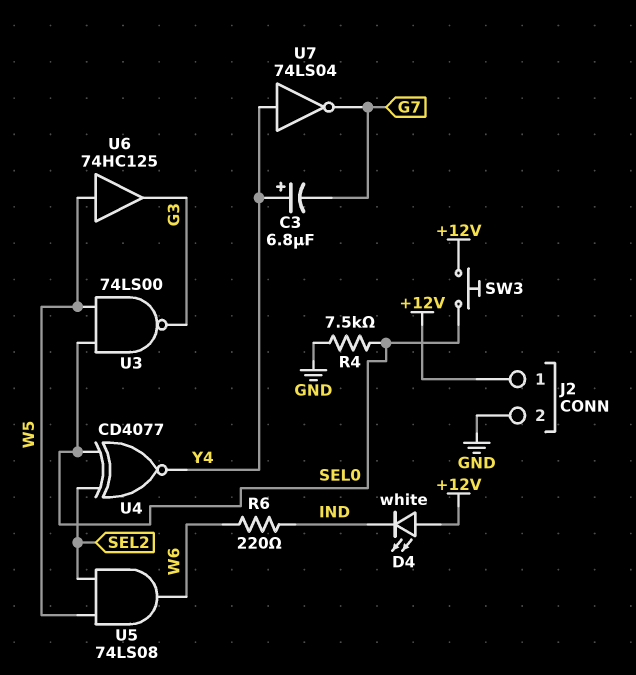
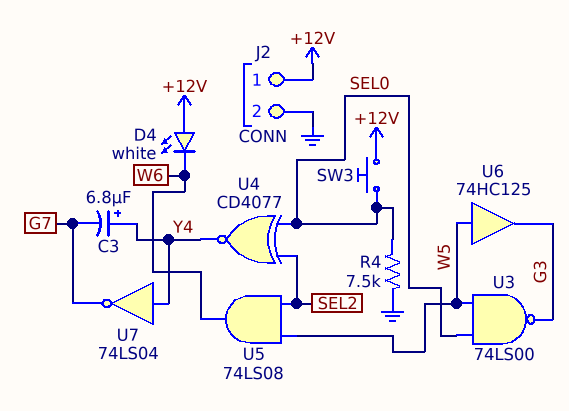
D4: LED white (A +12V, K IND) -> LED white (A +12V, K W6)
R6: 220 (IND, W6) -> none

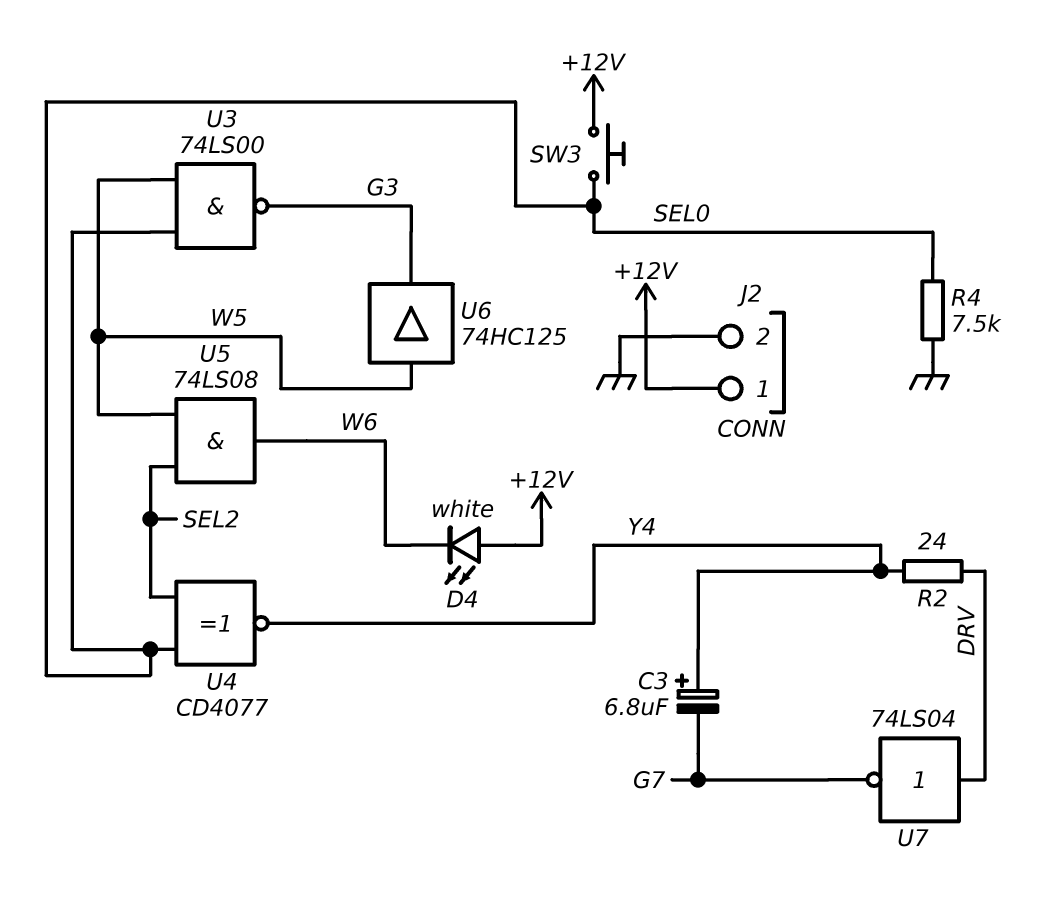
R2: none -> 24 (DRV, Y4)
U7: NOT 74LS04 (in Y4, out G7) -> NOT 74LS04 (in DRV, out G7)

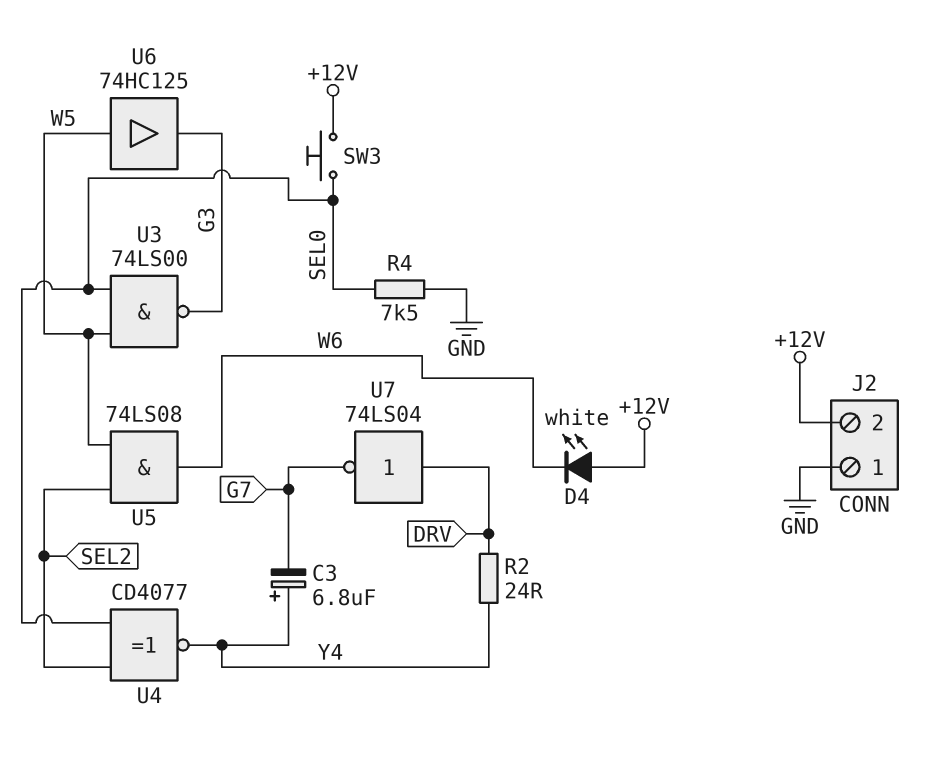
J2 pin 1: +12V -> GND
J2 pin 2: GND -> +12V

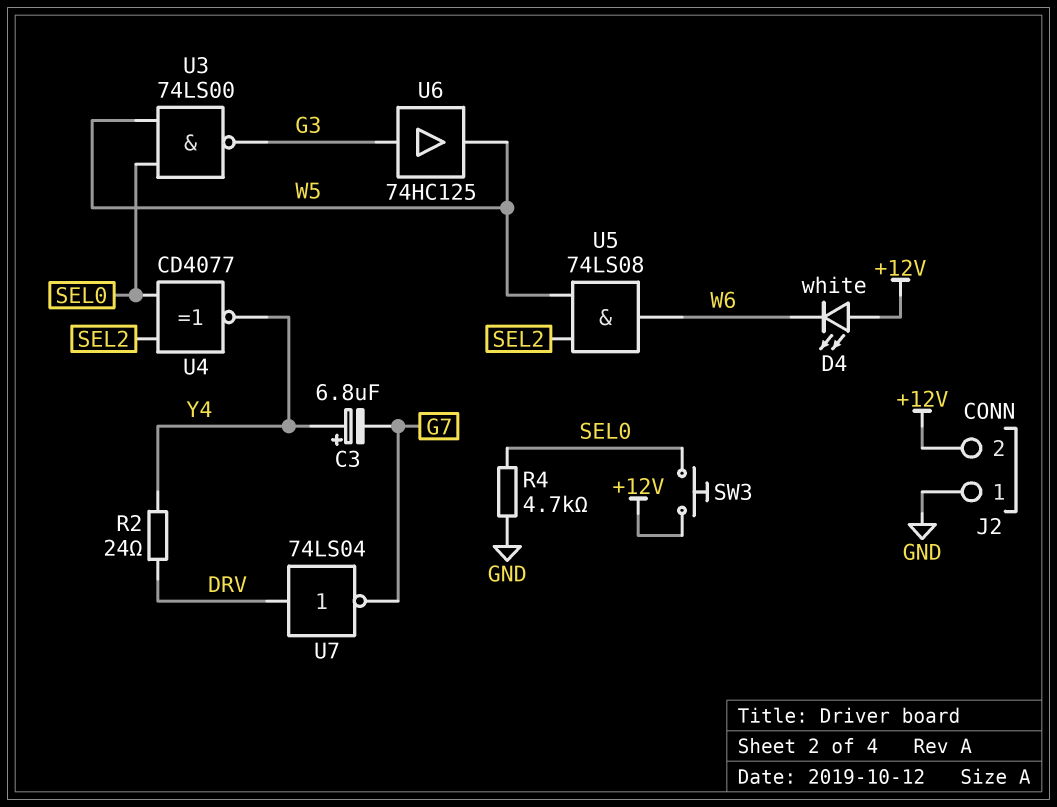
R4: 7.5k (GND, SEL0) -> 4.7k (GND, SEL0)
U6: buffer 74HC125 (in W5, out G3) -> buffer 74HC125 (in G3, out W5)

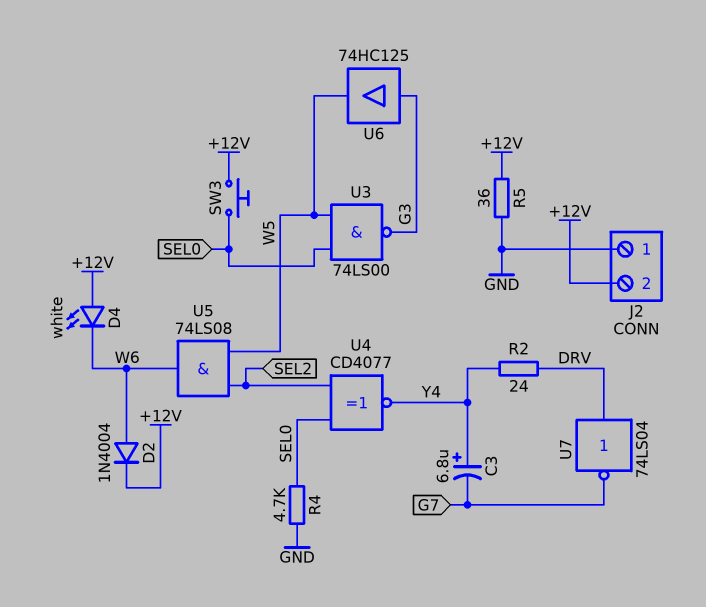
D2: none -> diode 1N4004 (A W6, K +12V)
R5: none -> 36 (+12V, GND)

